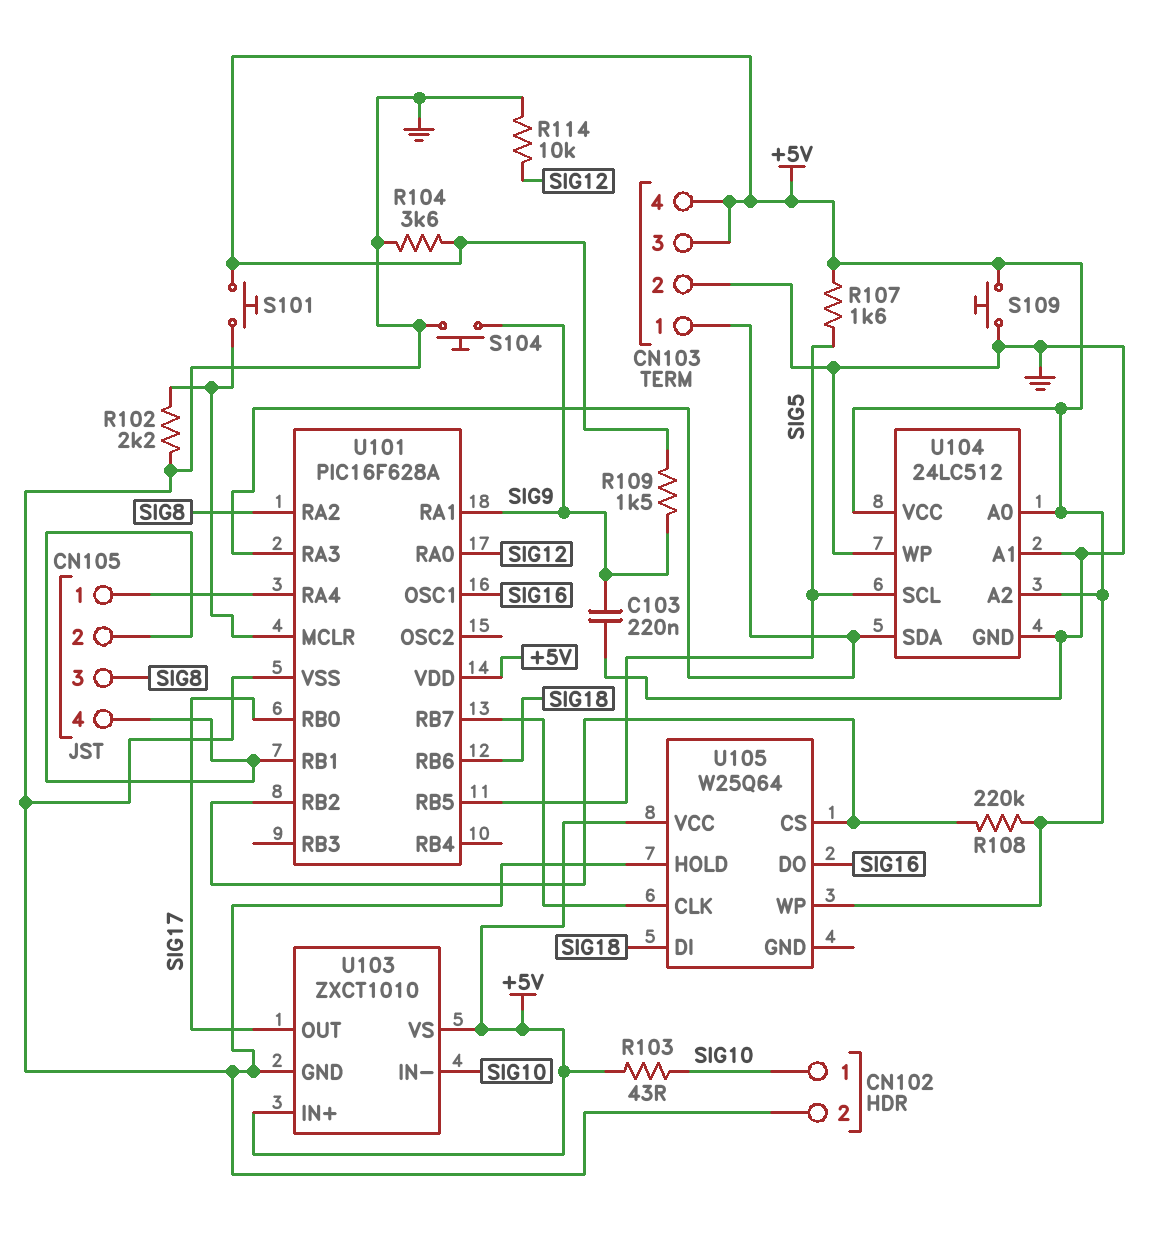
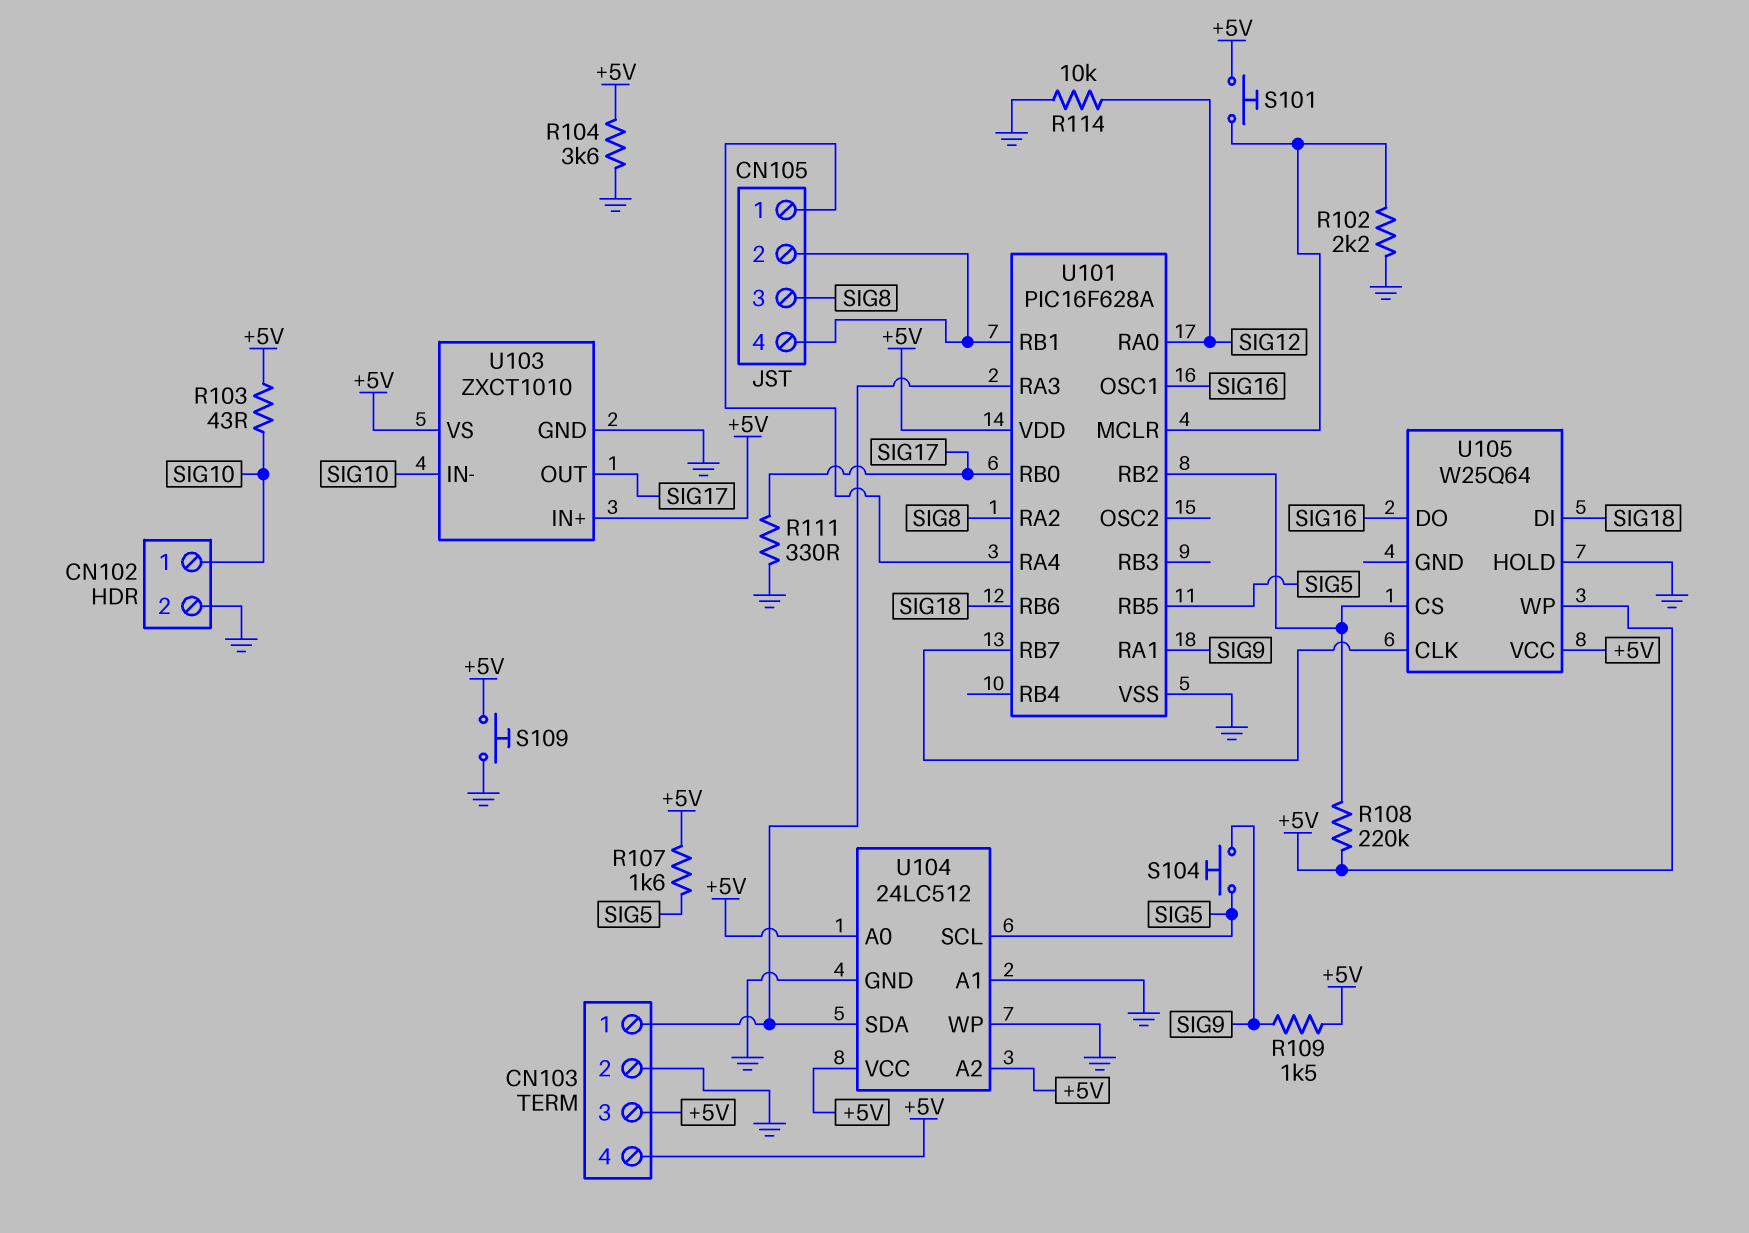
C103: 220nF (GND, SIG9) -> none
R111: none -> 330 (GND, SIG17)
S104: button (GND, SIG9) -> button (SIG5, SIG9)

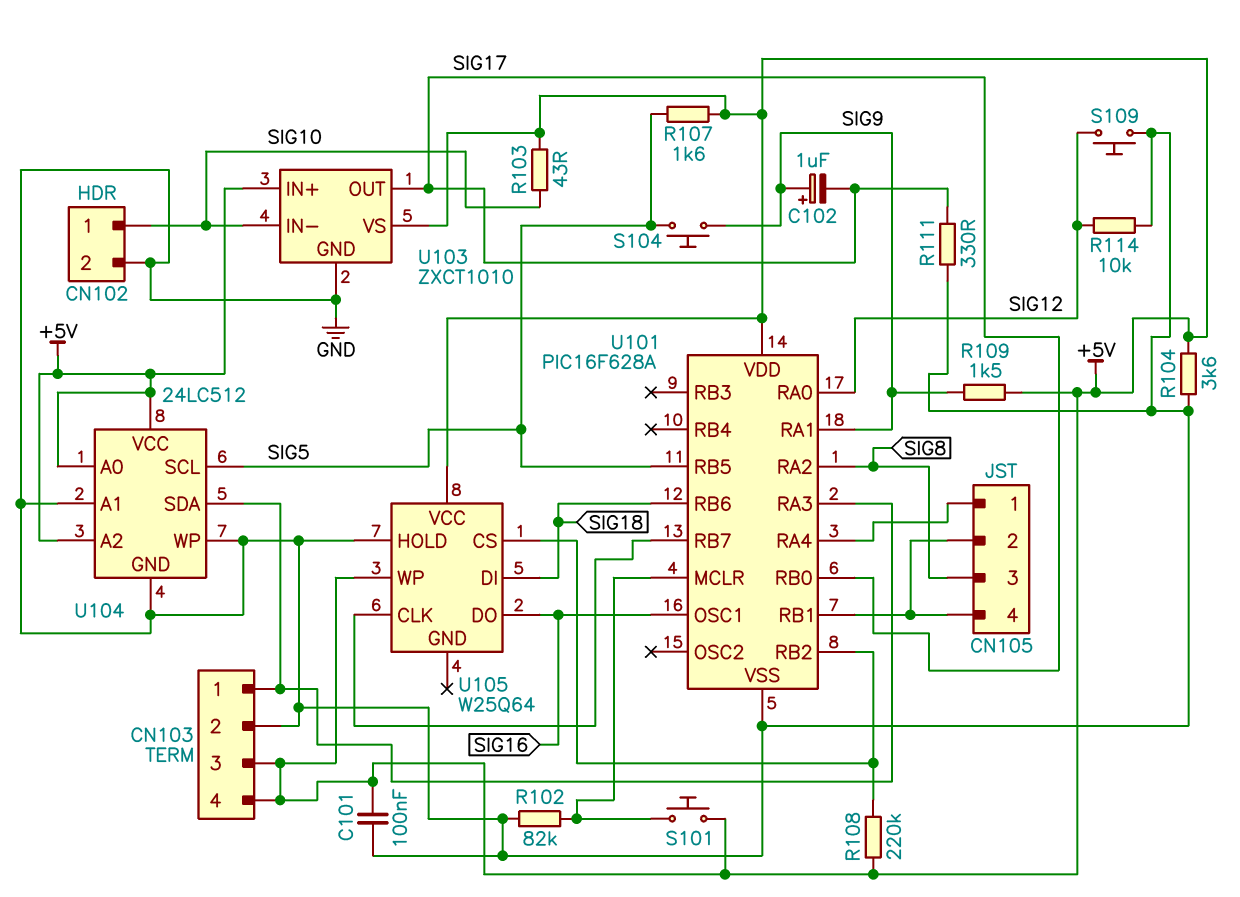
C101: none -> 100nF (+5V, GND)
C102: none -> 1uF (plus SIG9, minus SIG17)
R102: 2.2k (GND, U101/MCLR) -> 82k (GND, U101/MCLR)
S109: button (+5V, GND) -> button (GND, SIG12)

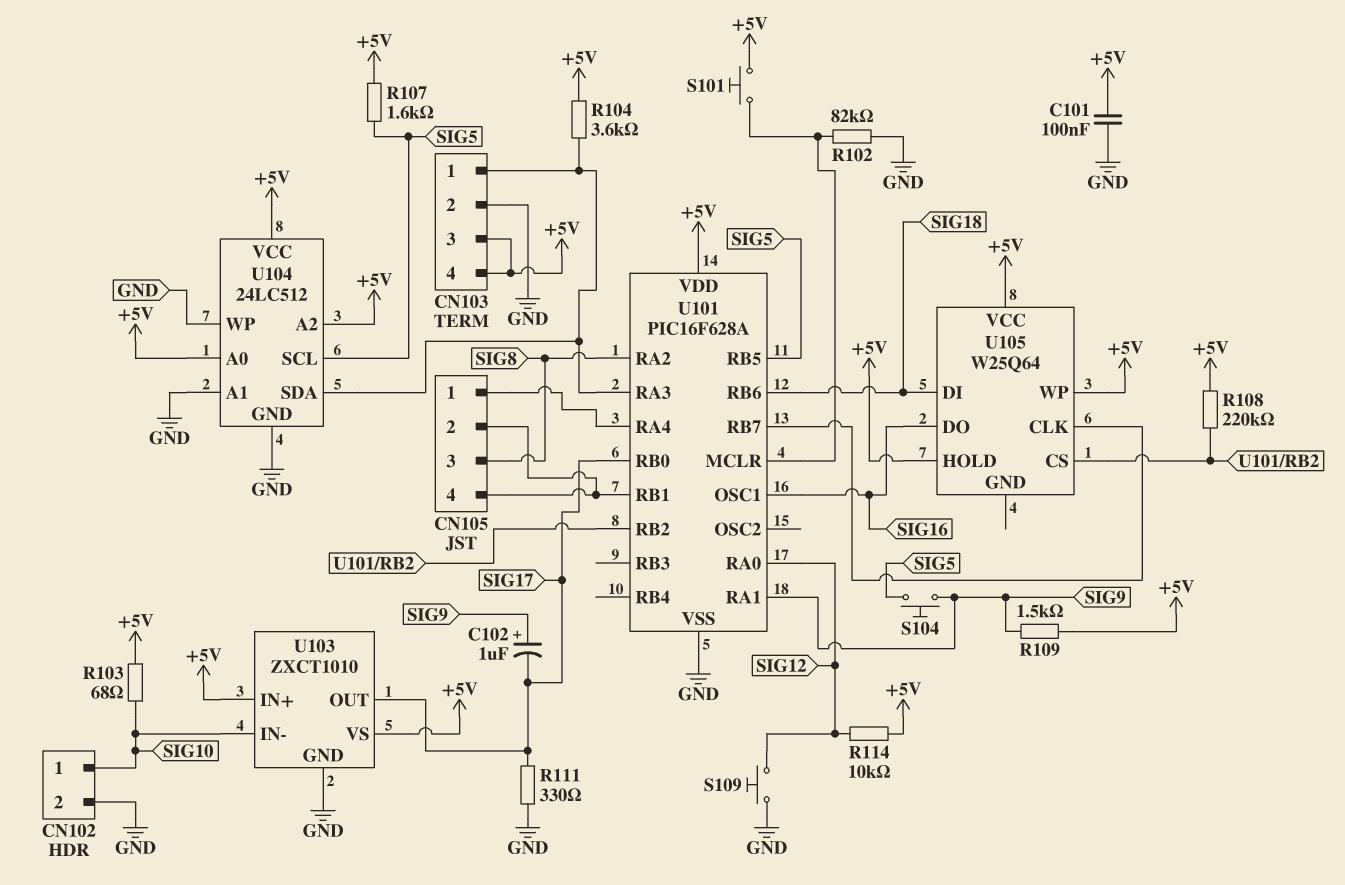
R103: 43 (+5V, SIG10) -> 68 (+5V, SIG10)
R104: 3.6k (+5V, GND) -> 3.6k (+5V, CN103/1)
R114: 10k (GND, SIG12) -> 10k (+5V, SIG12)
U105 pin HOLD: GND -> +5V

